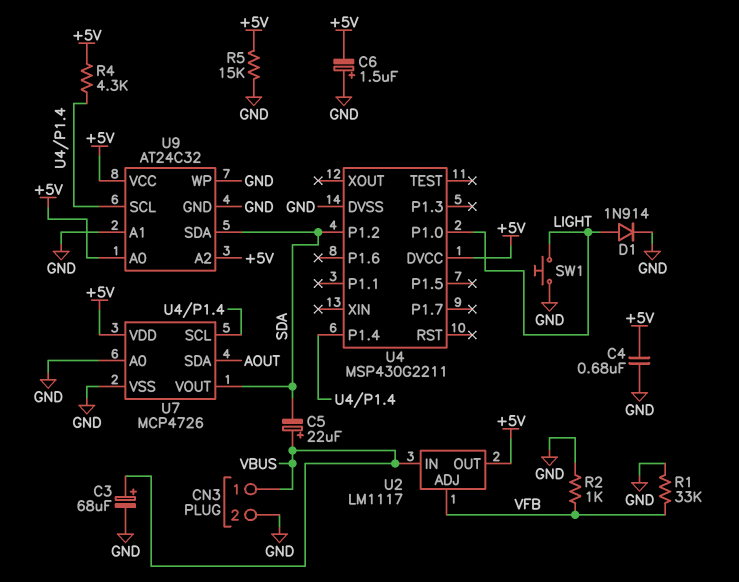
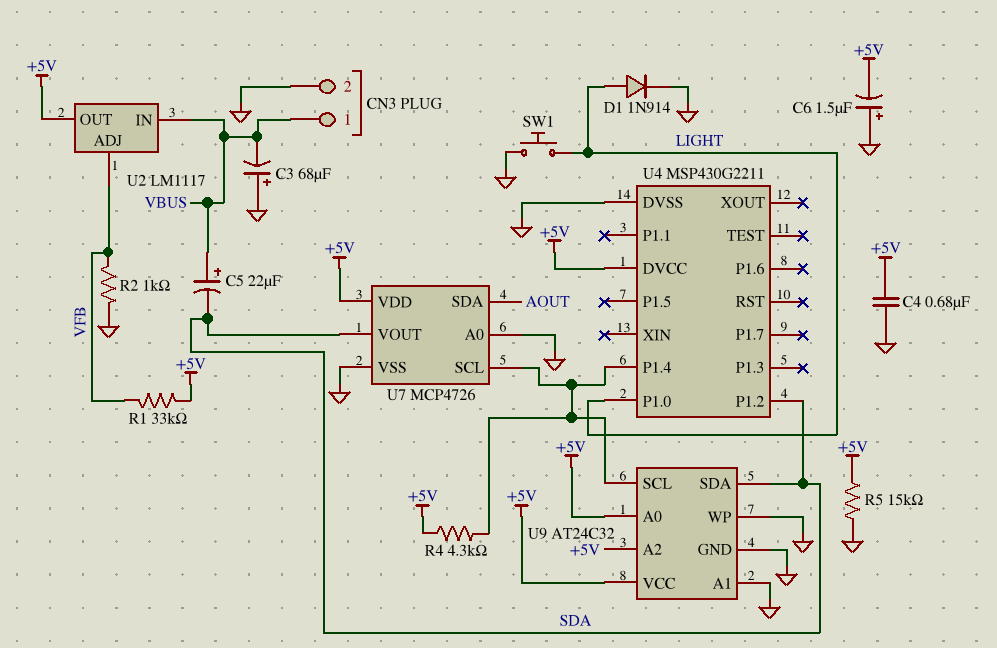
C3: 68uF (plus VBUS, minus GND) -> 68uF (plus GND, minus VBUS)
R1: 33k (GND, VFB) -> 33k (+5V, VFB)

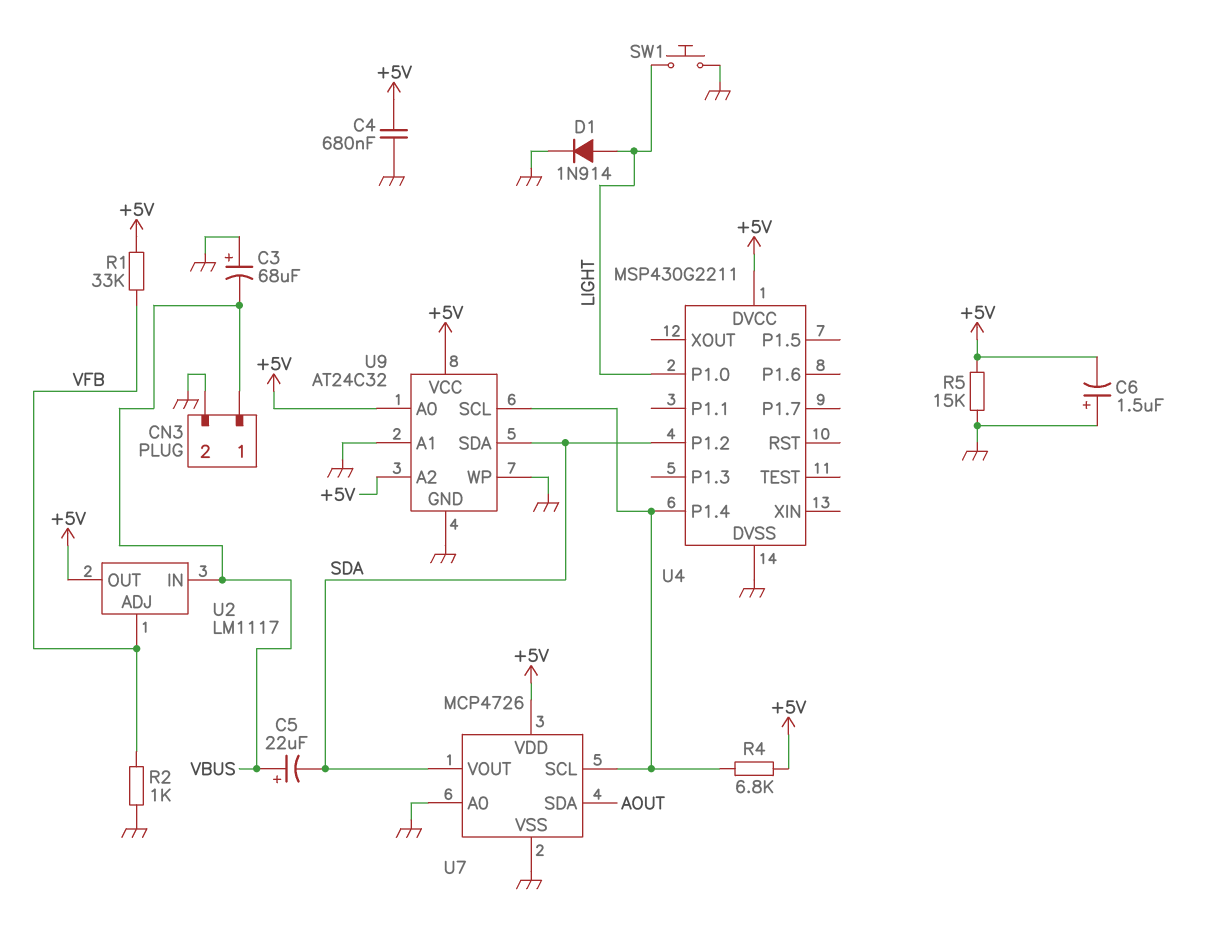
R4: 4.3k (+5V, U4/P1.4) -> 6.8k (+5V, U4/P1.4)

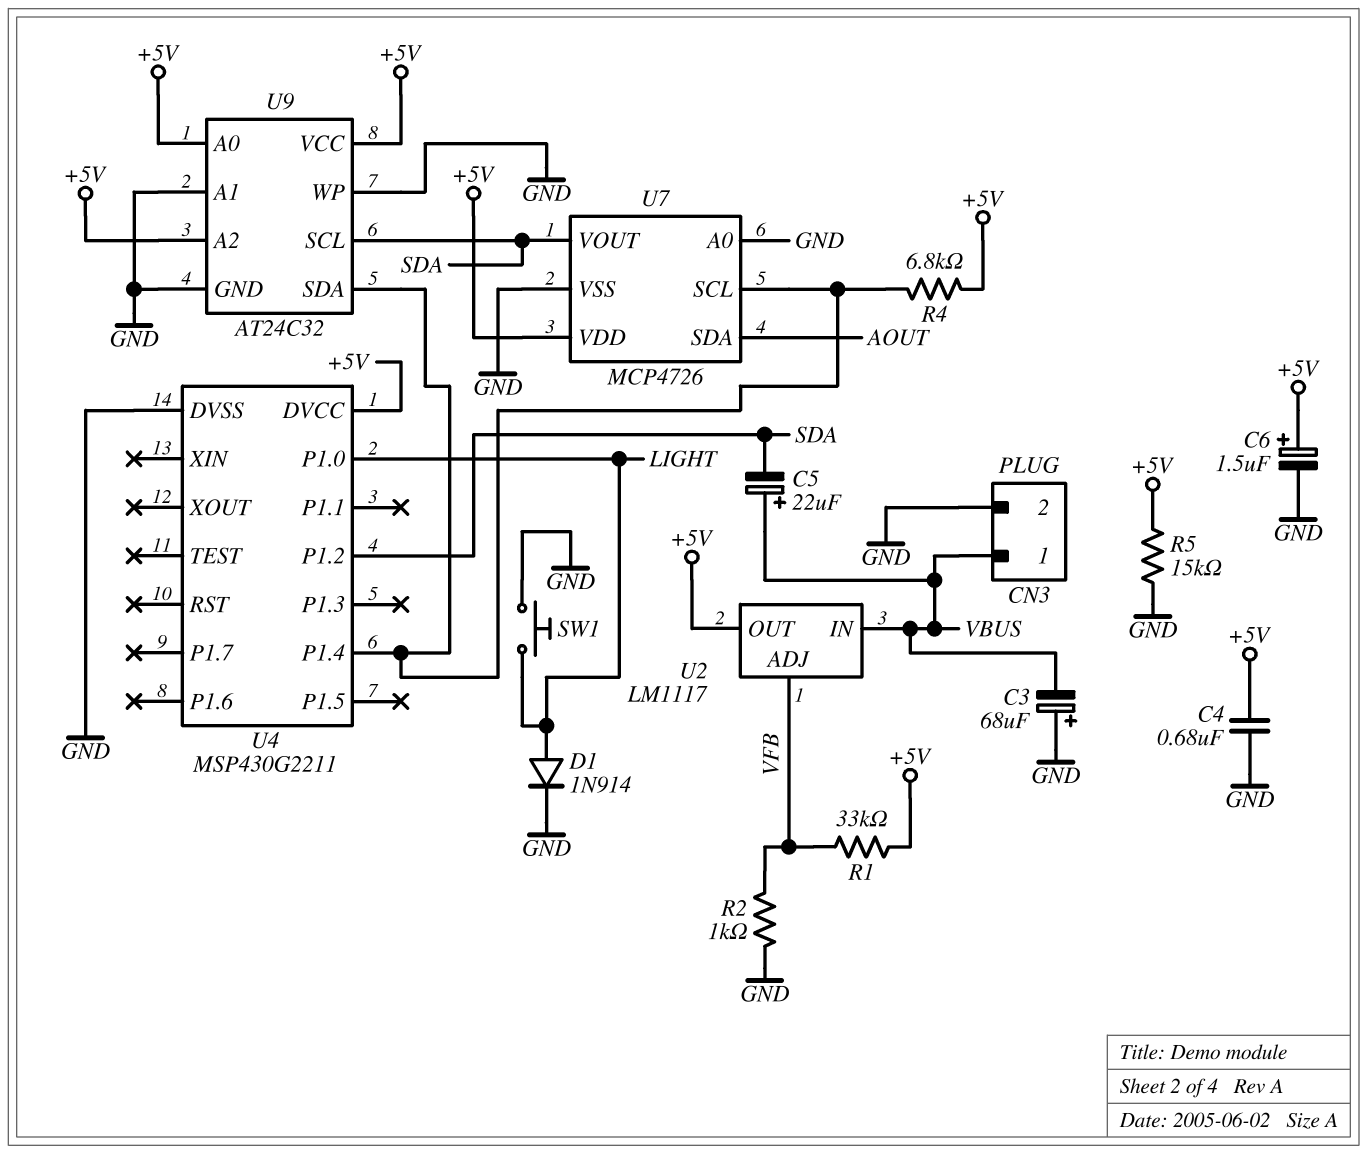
C6: 1.5uF (plus GND, minus +5V) -> 1.5uF (plus +5V, minus GND)
U9 pin SCL: U4/P1.4 -> SDA
U9 pin SDA: SDA -> U4/P1.4

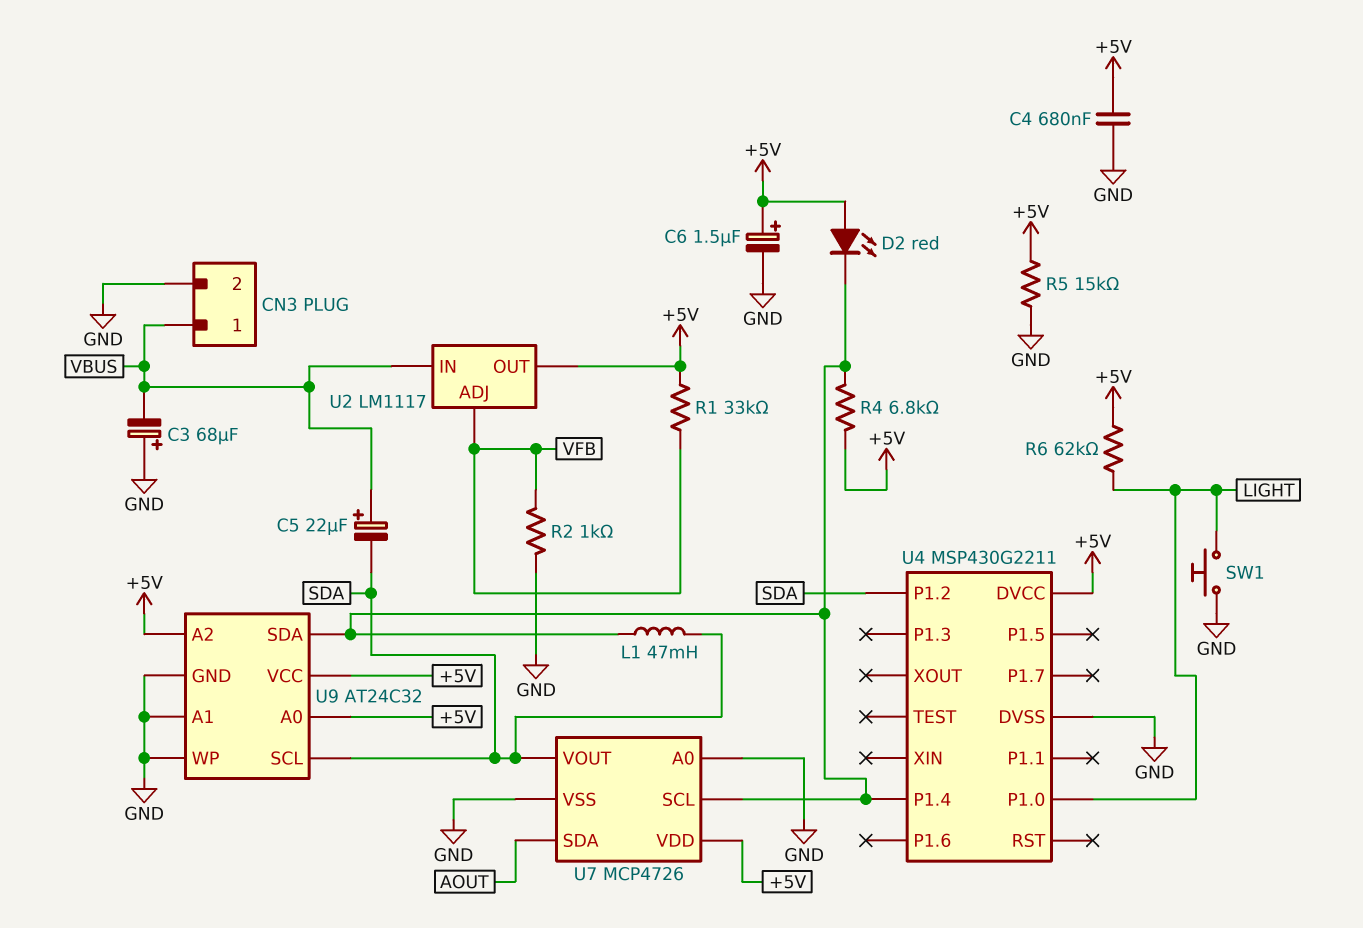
D1: diode 1N914 (A LIGHT, K GND) -> none
D2: none -> LED red (A +5V, K U4/P1.4)
L1: none -> 47mH (SDA, U4/P1.4)
R6: none -> 62k (+5V, LIGHT)

